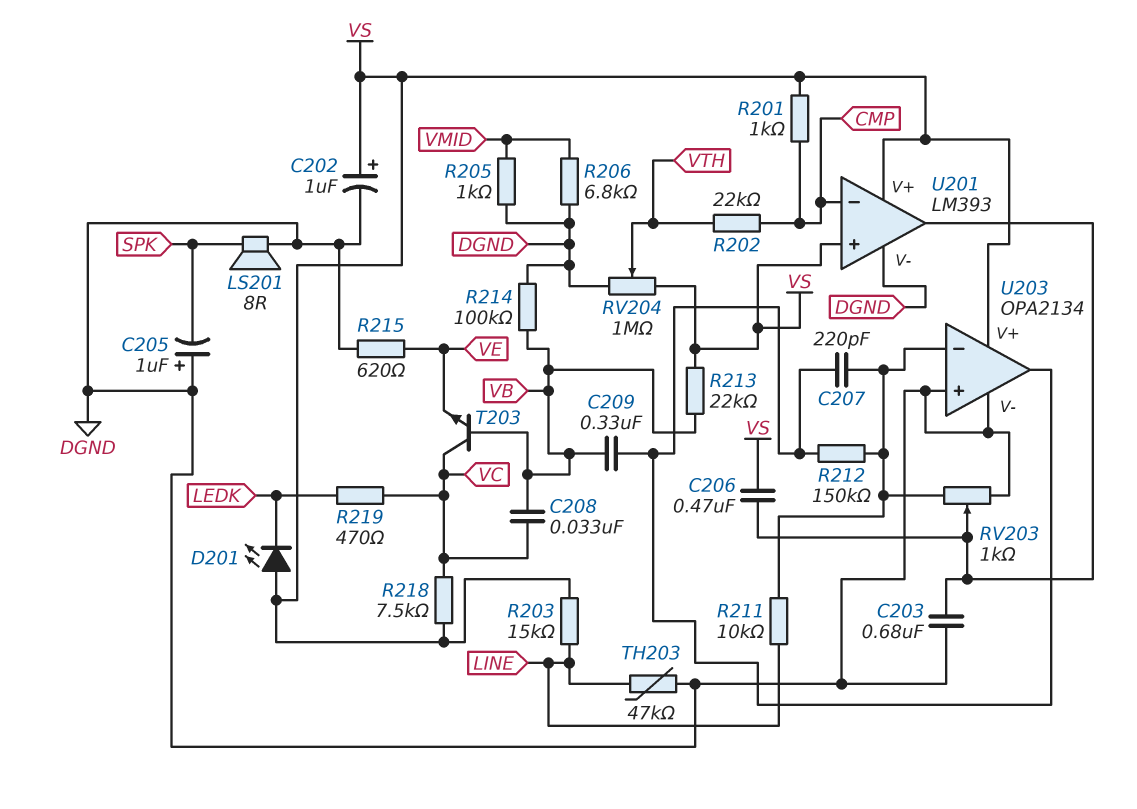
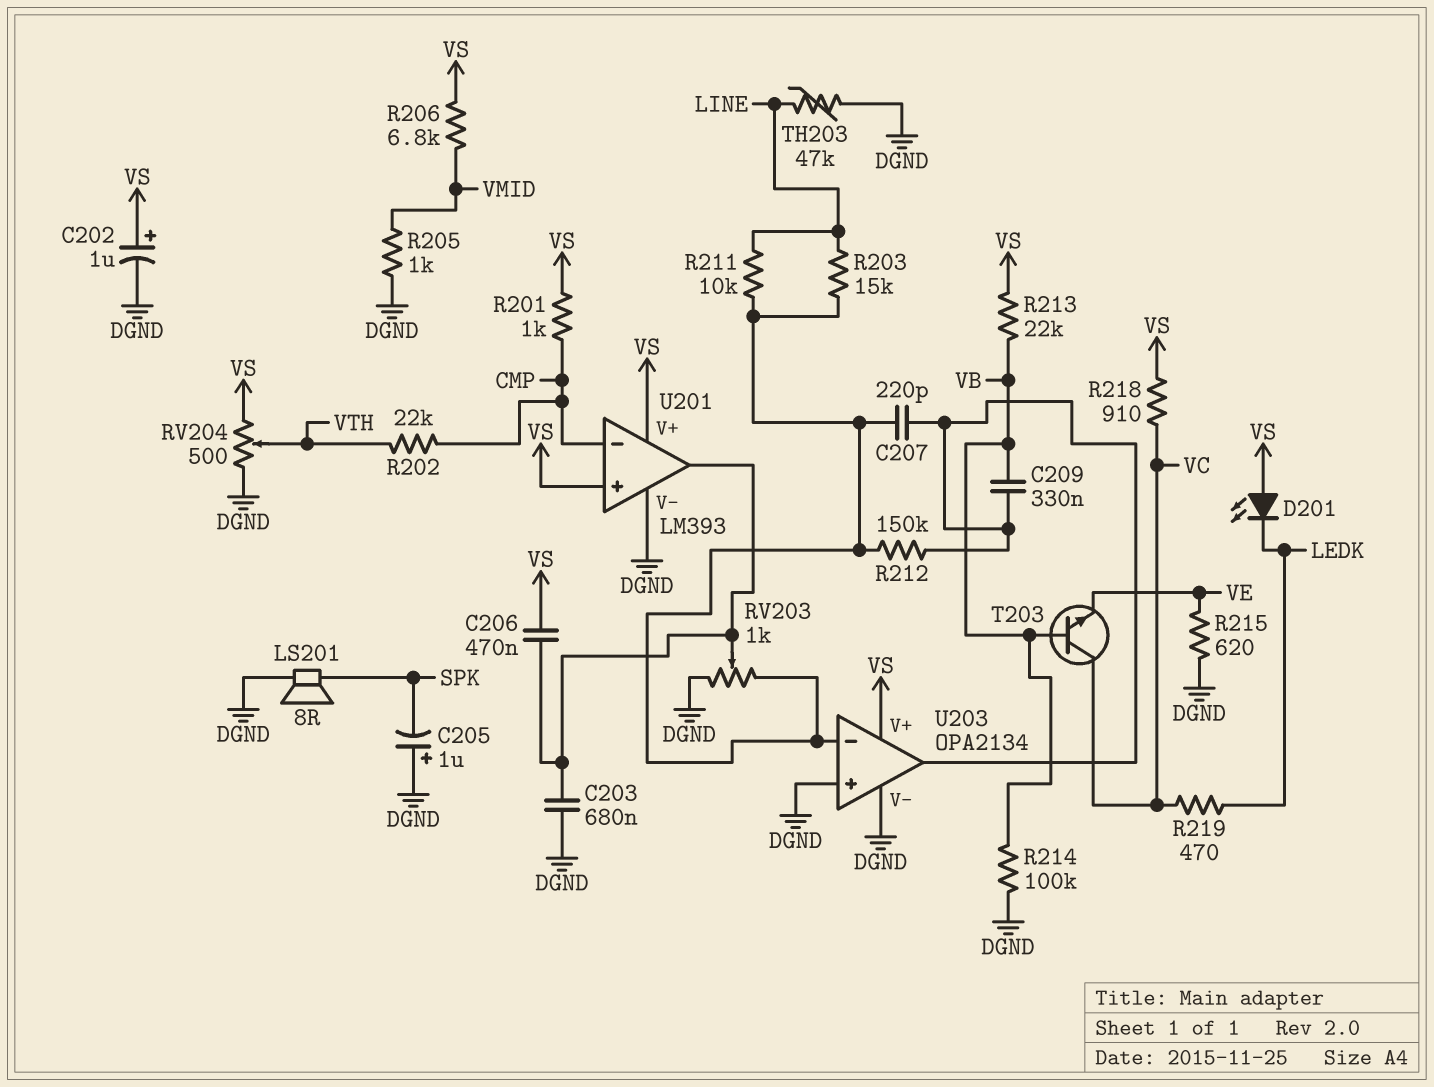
C208: 33nF (VB, VC) -> none
R203: 15k (LINE, VS) -> 15k (LINE, U203/in-)
R206: 6.8k (DGND, VMID) -> 6.8k (VMID, VS)
R218: 7.5k (VC, VS) -> 910 (VC, VS)
RV204: 1M (DGND, VS, wiper VTH) -> 500 (DGND, VS, wiper VTH)

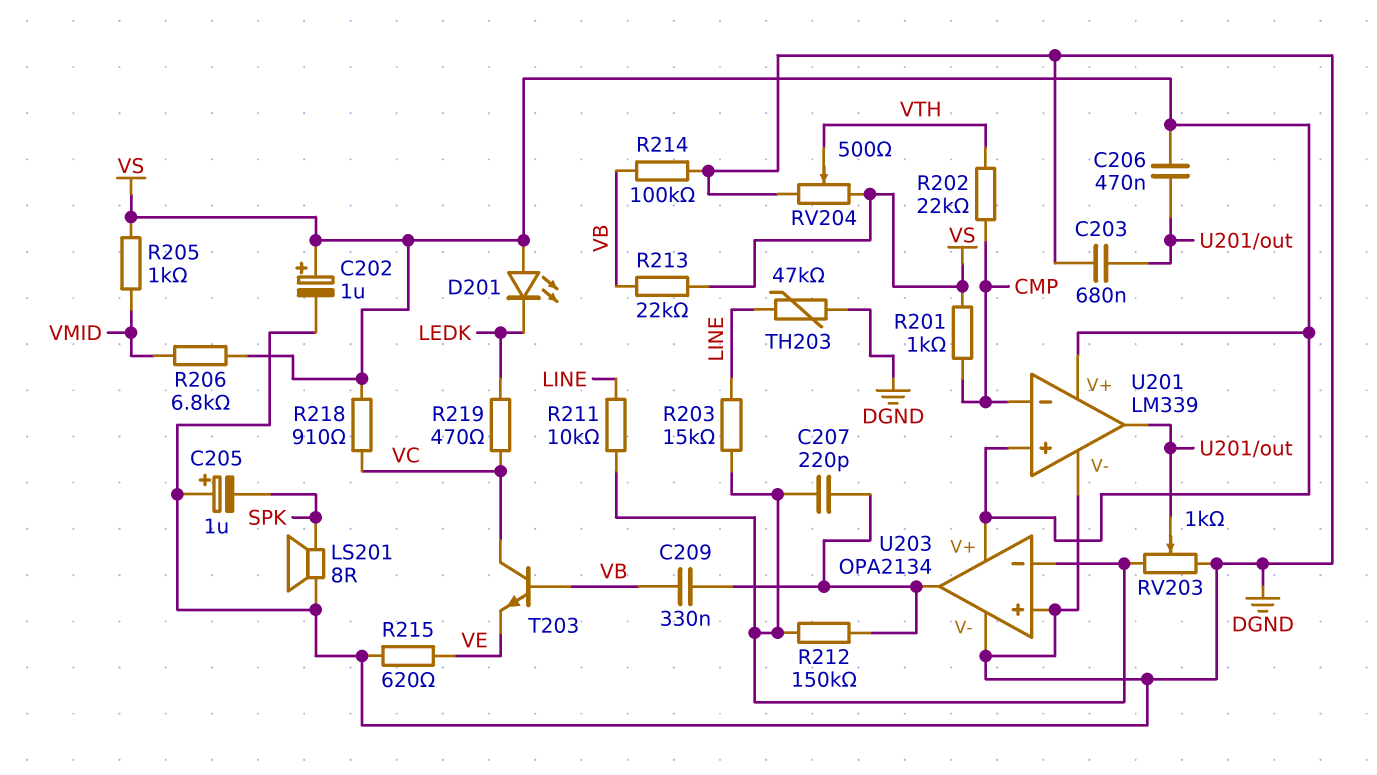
R205: 1k (DGND, VMID) -> 1k (VMID, VS)
U201: LM393 -> LM339

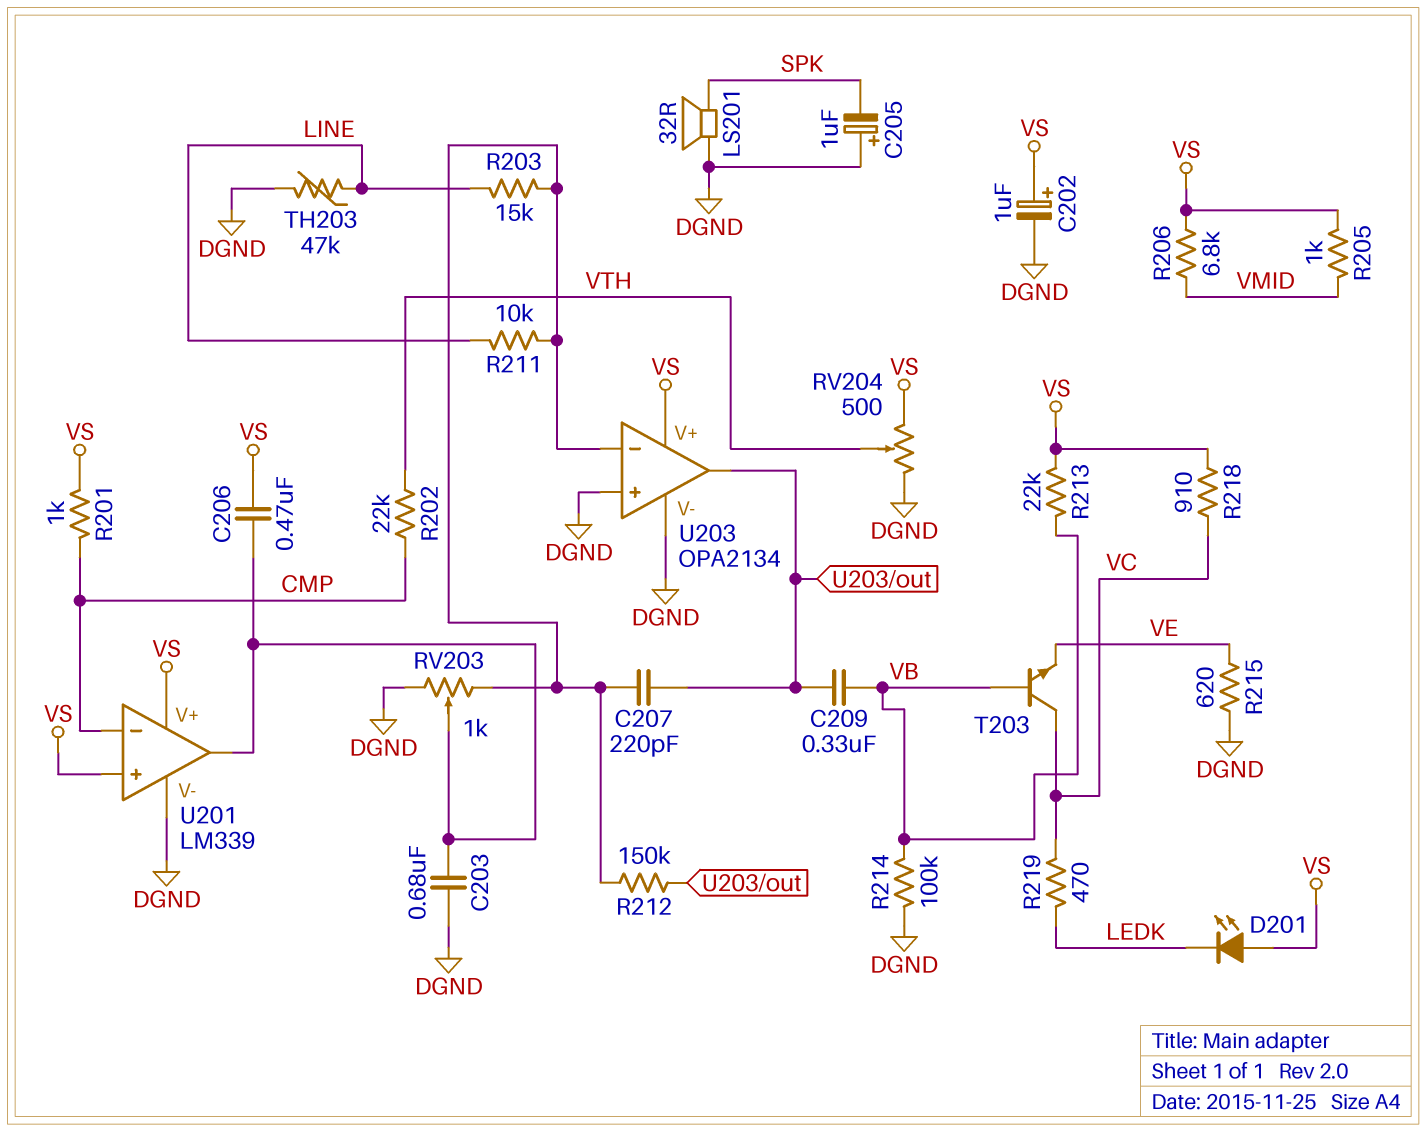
LS201: speaker 8R (DGND, SPK) -> speaker 32R (DGND, SPK)

